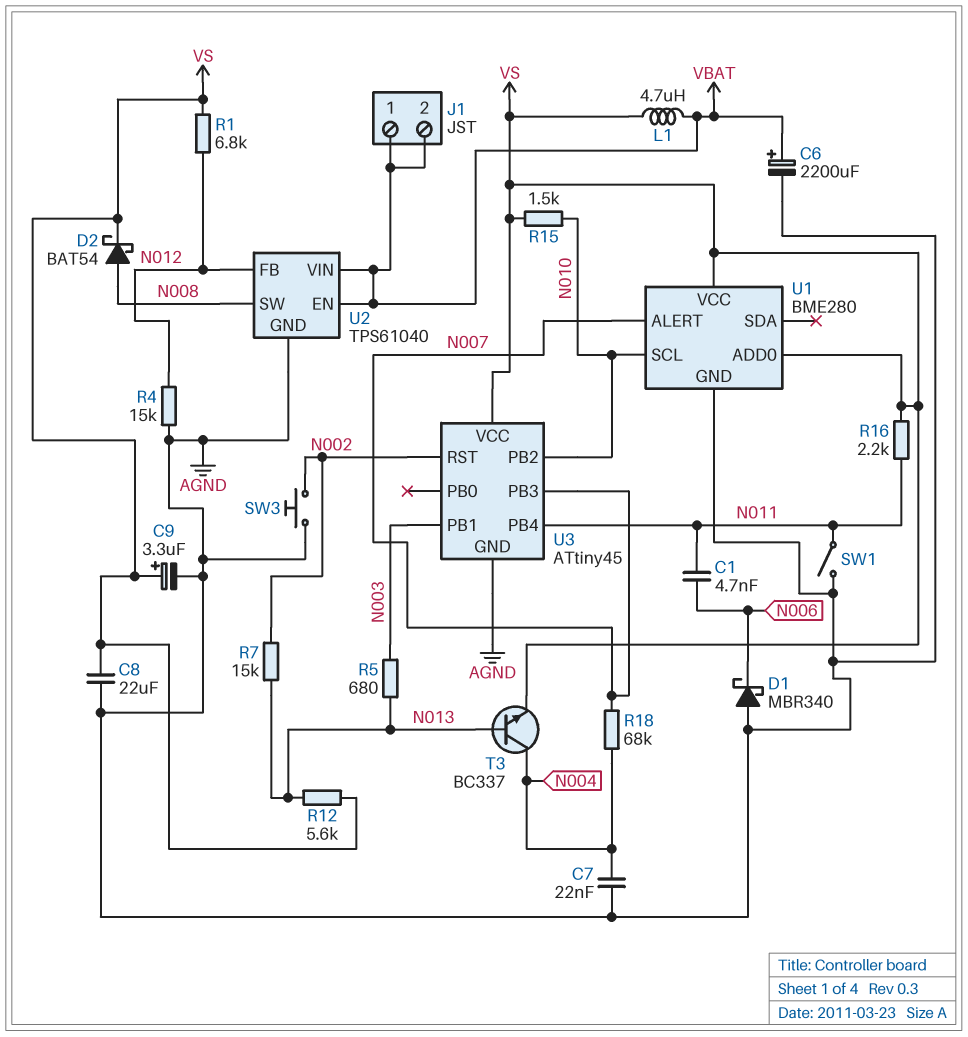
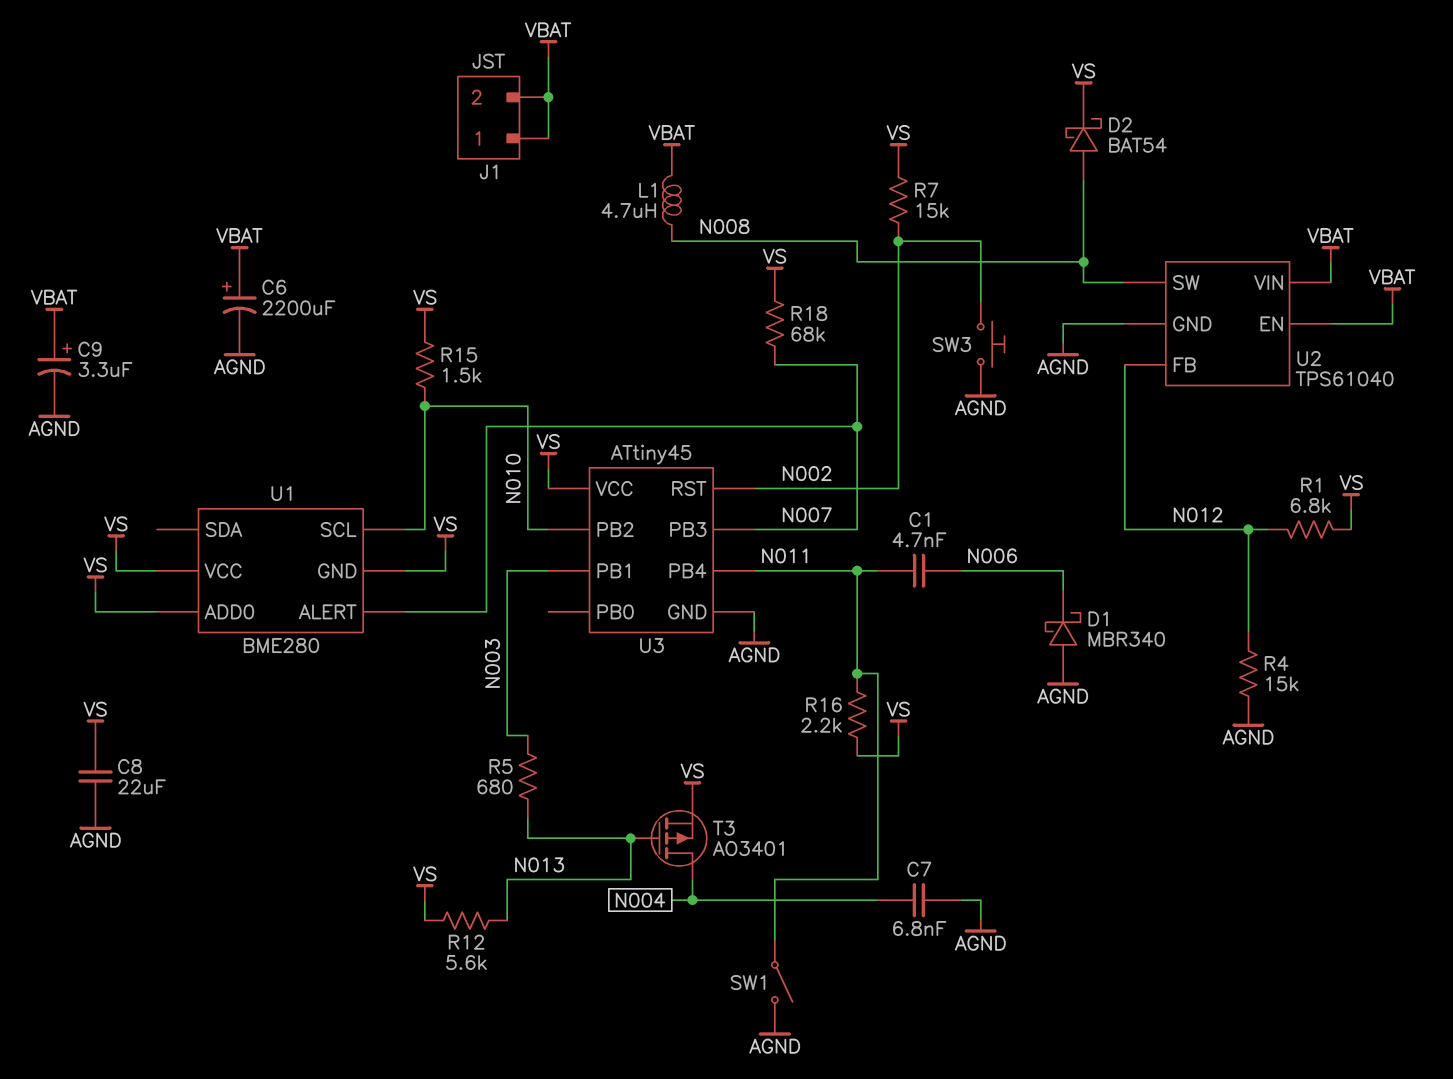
C7: 22nF (AGND, N004) -> 6.8nF (AGND, N004)
C9: 3.3uF (plus VS, minus AGND) -> 3.3uF (plus VBAT, minus AGND)
L1: 4.7uH (VBAT, VS) -> 4.7uH (N008, VBAT)
R7: 15k (N002, N013) -> 15k (N002, VS)
R18: 68k (N004, N007) -> 68k (N007, VS)
T3: NPN BC337 (B N013, C N004, E VS) -> PMOS AO3401 (G N013, D N004, S VS)
U1 pin GND: AGND -> VS

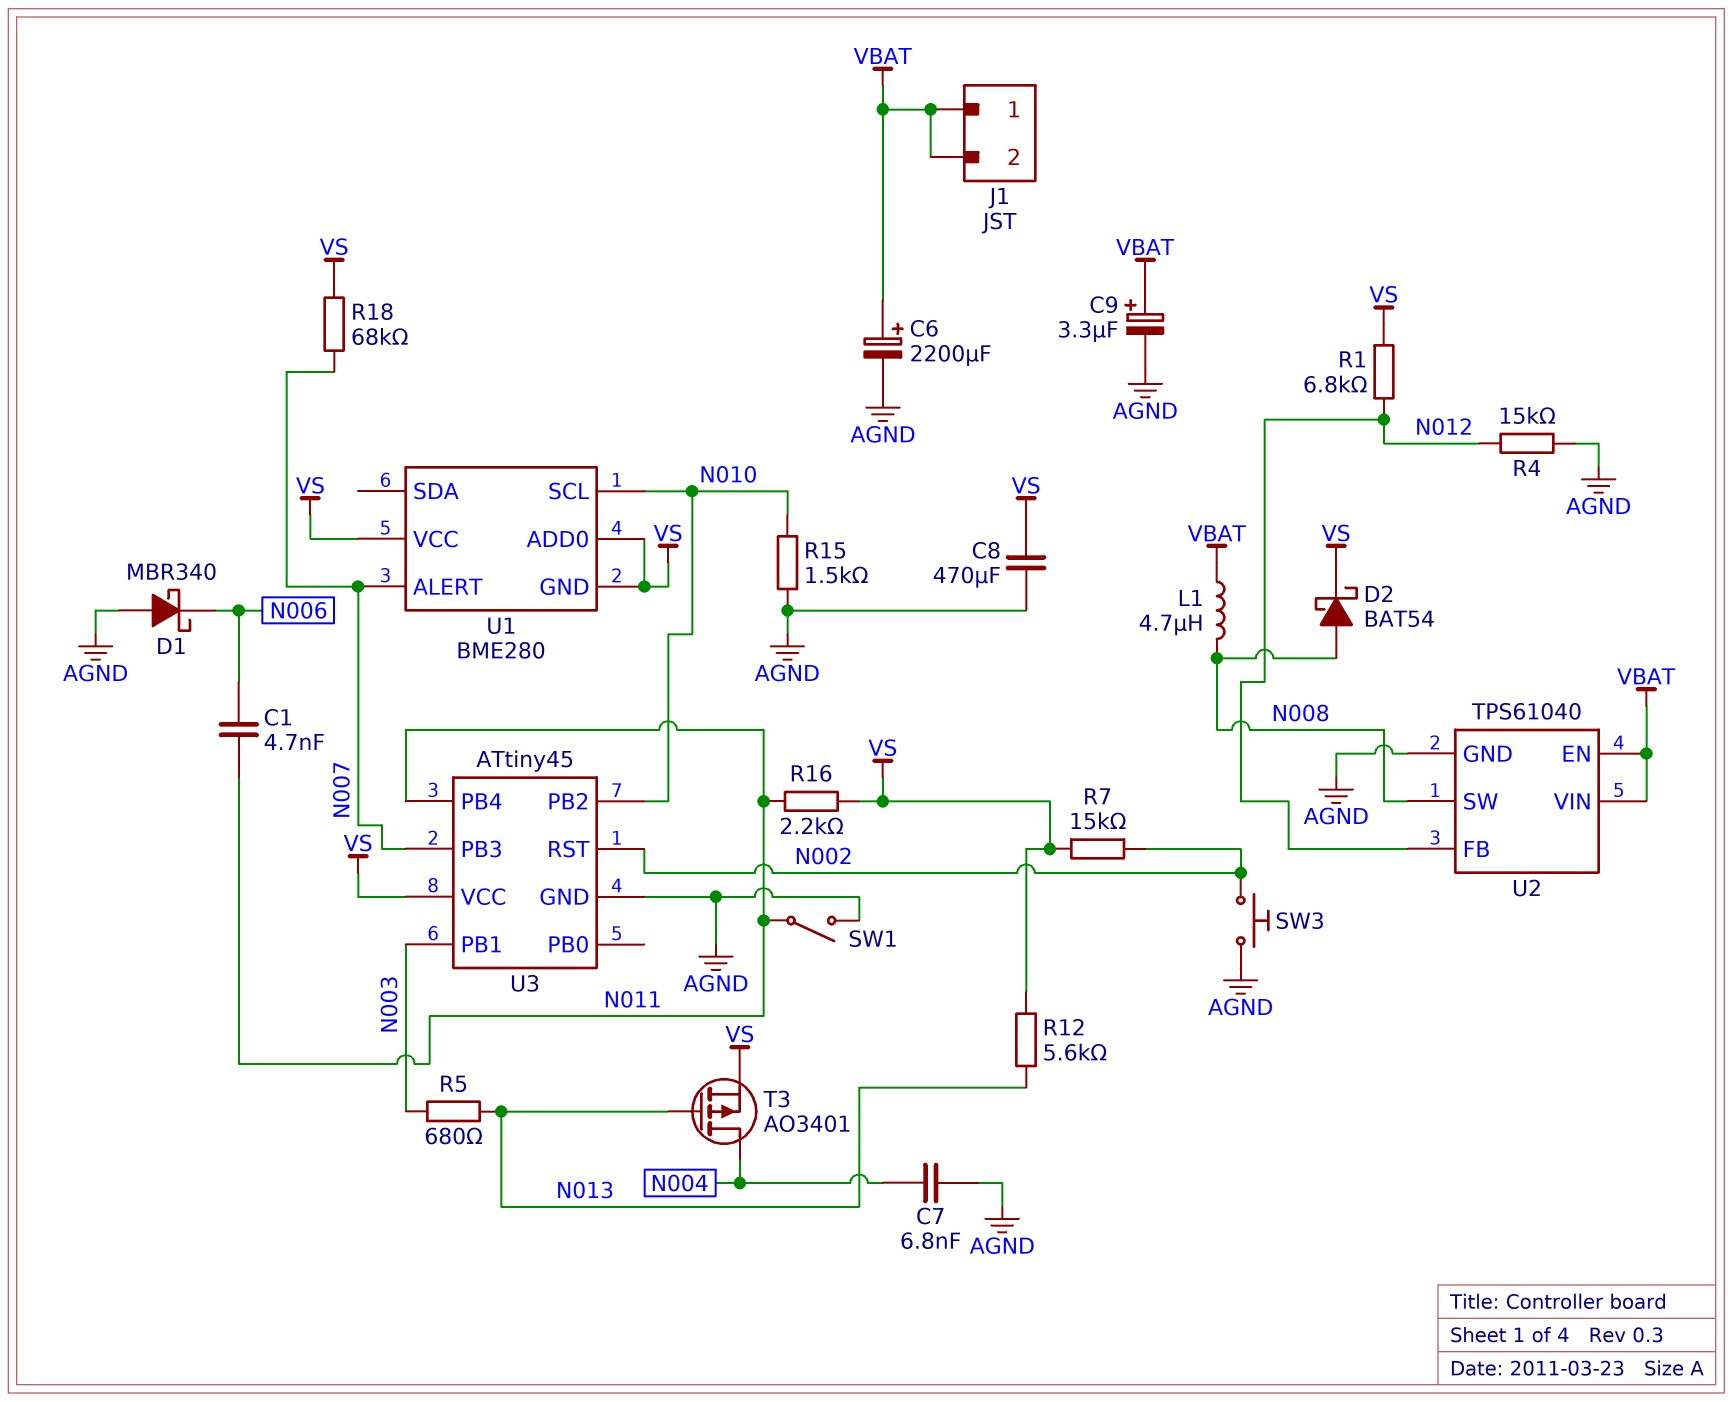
C8: 22uF (AGND, VS) -> 470uF (AGND, VS)
R15: 1.5k (N010, VS) -> 1.5k (AGND, N010)

